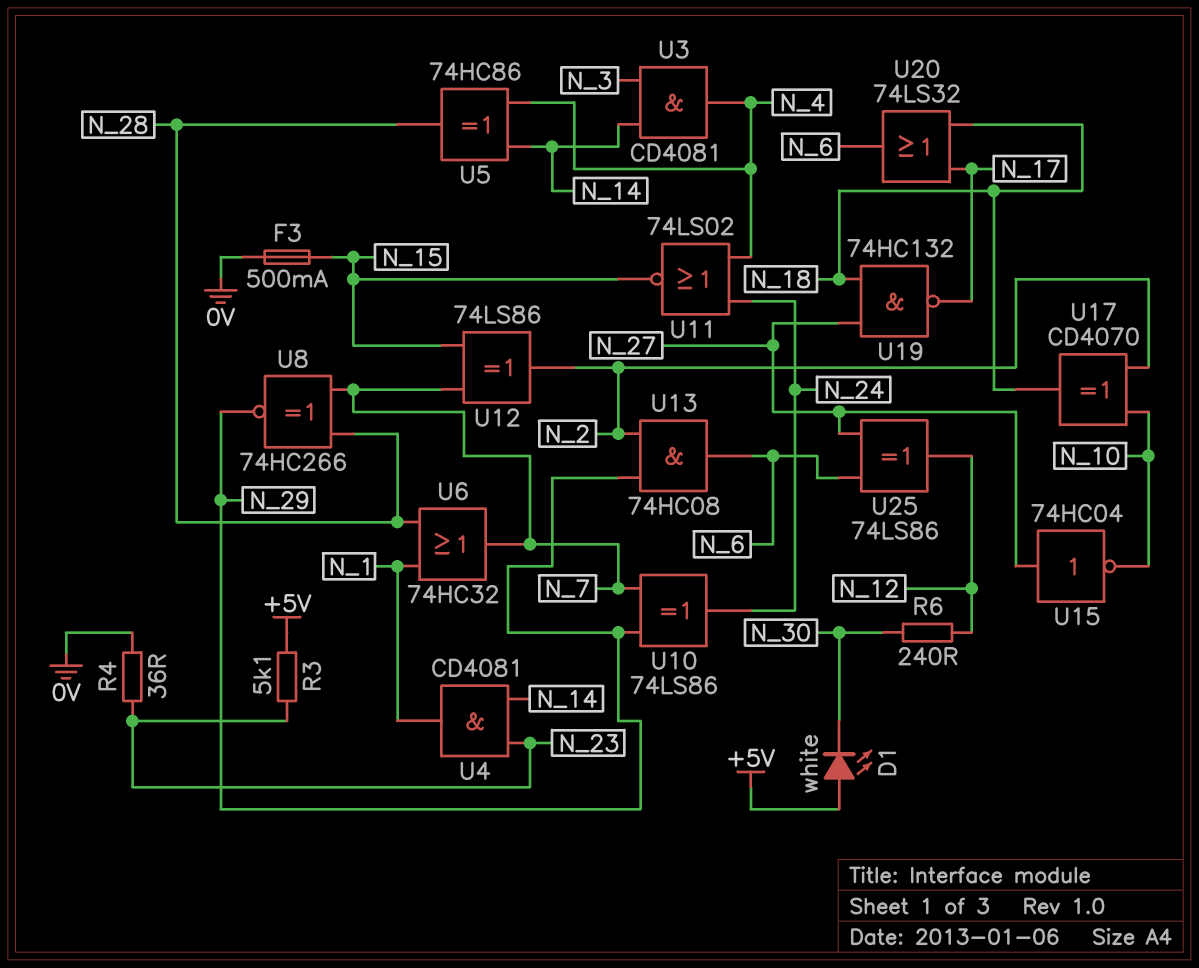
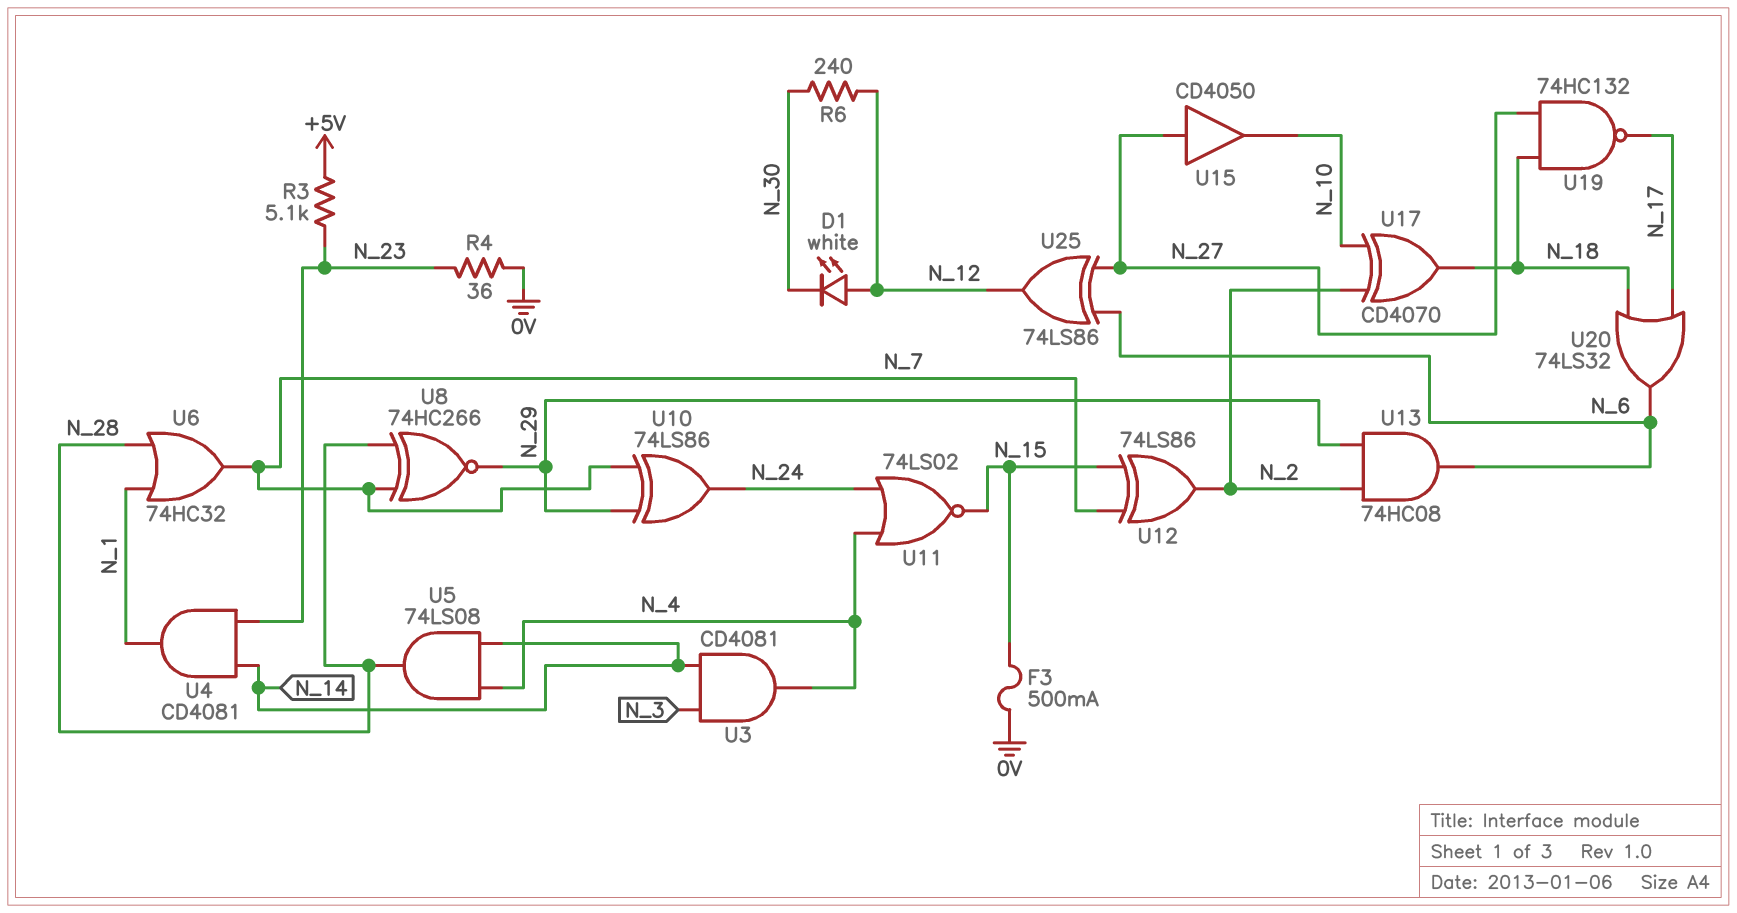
D1: LED white (A +5V, K N_30) -> LED white (A N_12, K N_30)
U5: XOR 74HC86 (in N_4, in N_14, out N_28) -> AND 74LS08 (in N_4, in N_14, out N_28)
U15: NOT 74HC04 (in N_27, out N_10) -> buffer CD4050 (in N_27, out N_10)

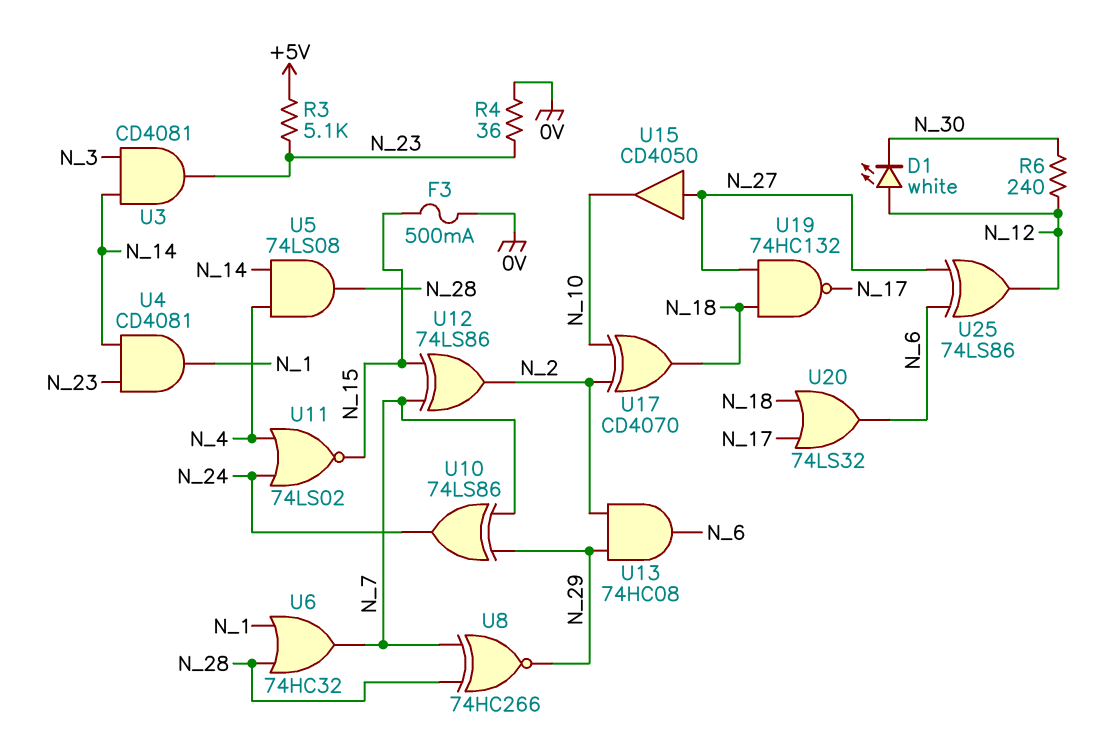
U3: AND CD4081 (in N_3, in N_14, out N_4) -> AND CD4081 (in N_3, in N_14, out N_23)

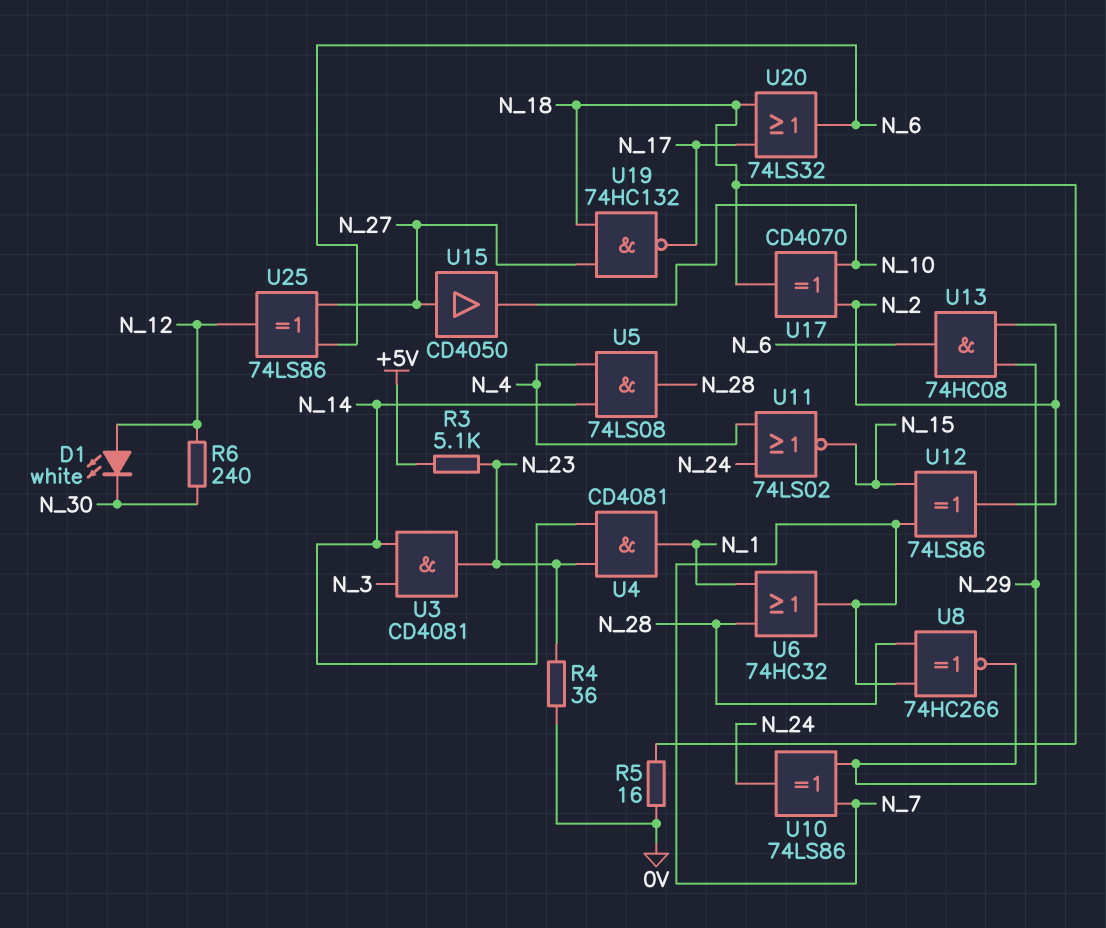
F3: 500mA (0V, N_15) -> none
R5: none -> 16 (0V, N_18)

